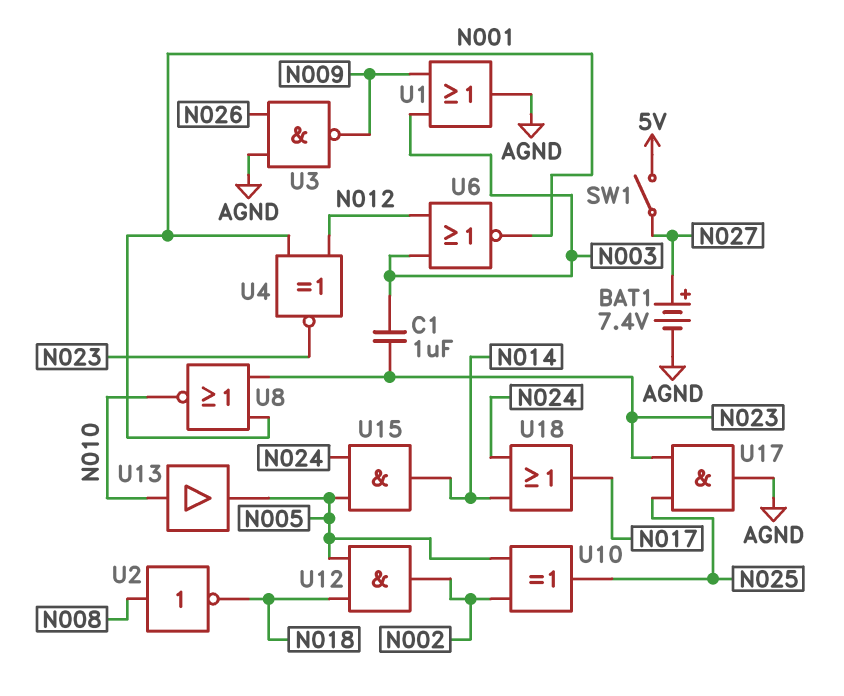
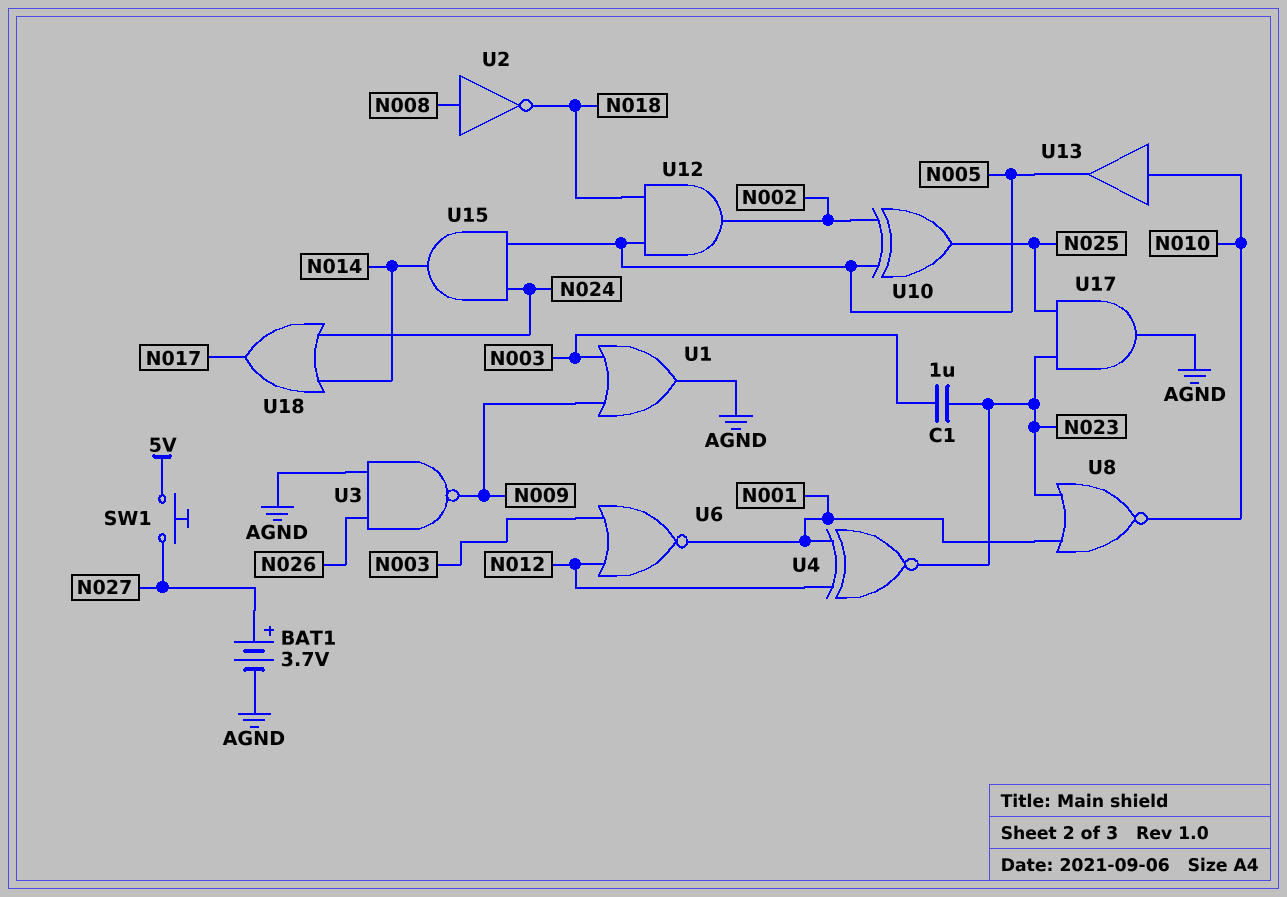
BAT1: 7.4V (plus N027, minus AGND) -> 3.7V (plus N027, minus AGND)
SW1: switch (5V, N027) -> button (5V, N027)

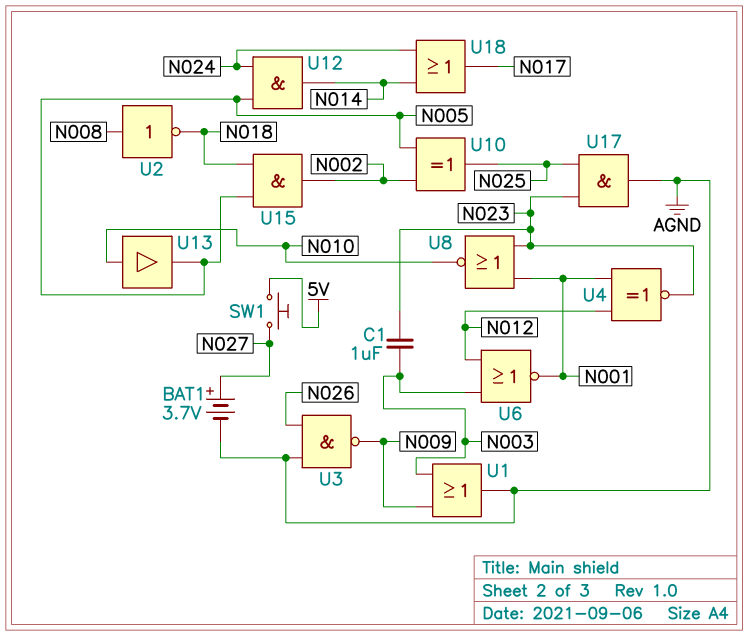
U12: AND (in N005, in N018, out N002) -> AND (in N005, in N024, out N014)
U15: AND (in N005, in N024, out N014) -> AND (in N005, in N018, out N002)

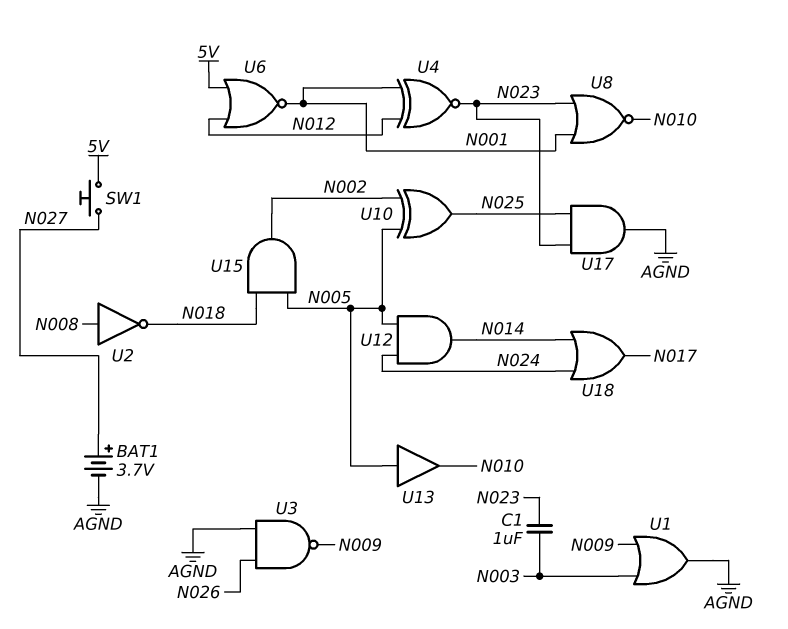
U6: NOR (in N003, in N012, out N001) -> NOR (in 5V, in N012, out N001)
U13: buffer (in N010, out N005) -> buffer (in N005, out N010)

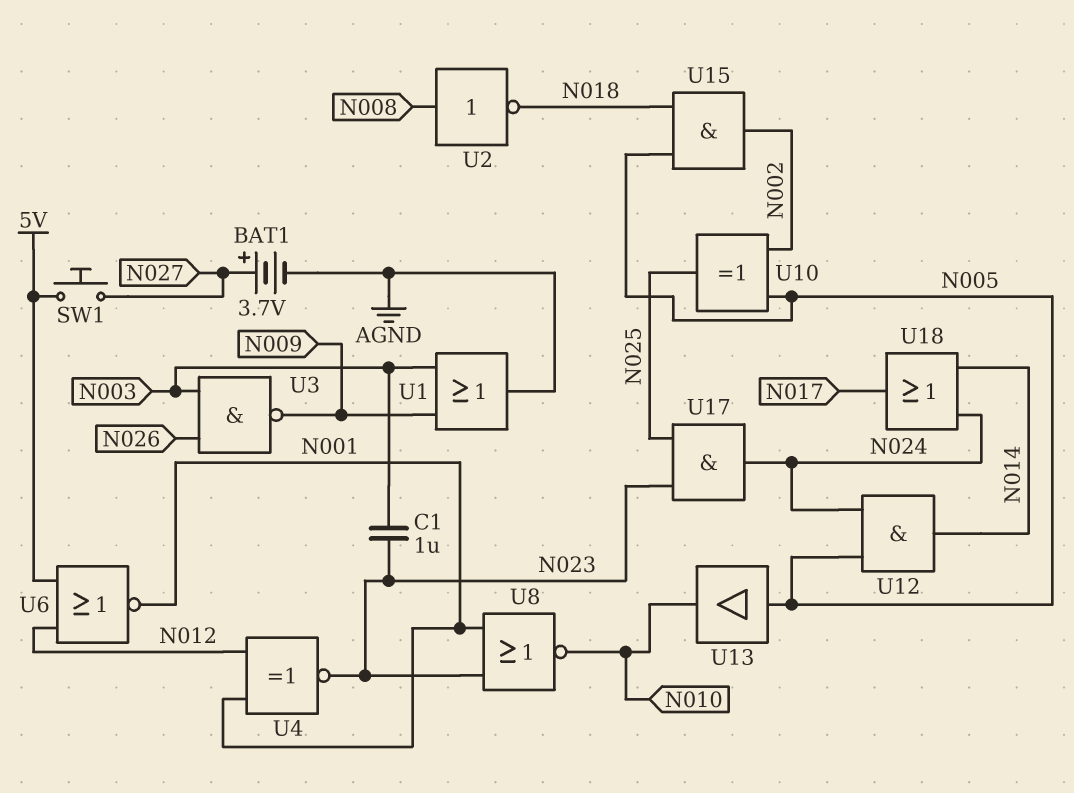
U3: NAND (in AGND, in N026, out N009) -> NAND (in N003, in N026, out N009)
U17: AND (in N023, in N025, out AGND) -> AND (in N023, in N025, out N024)

